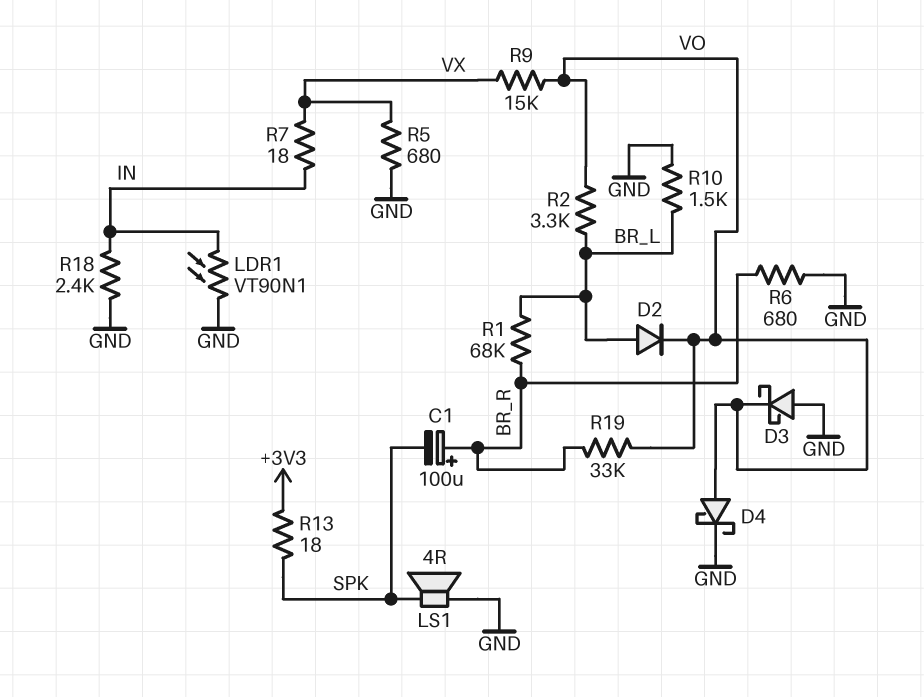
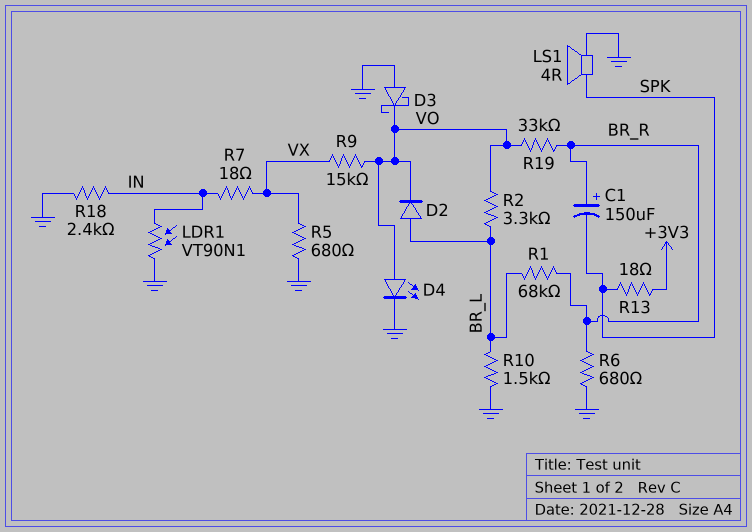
C1: 100uF (plus BR_R, minus SPK) -> 150uF (plus BR_R, minus SPK)
D4: schottky (A VO, K GND) -> LED (A VO, K GND)

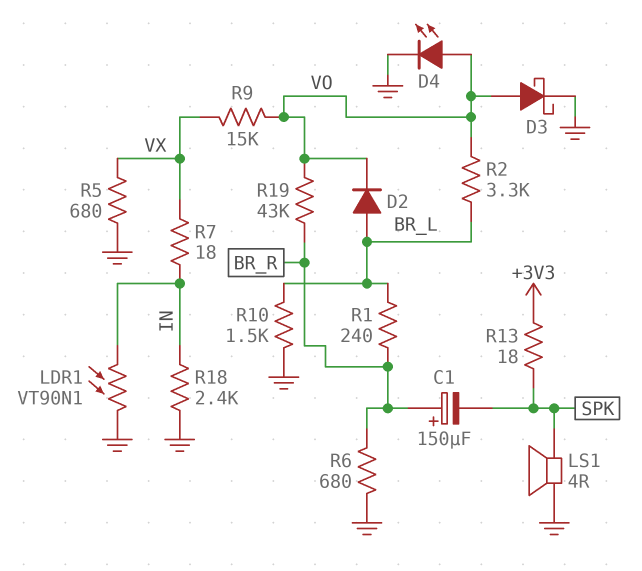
D3: schottky (A GND, K VO) -> schottky (A VO, K GND)
R1: 68k (BR_L, BR_R) -> 240 (BR_L, BR_R)
R19: 33k (BR_R, VO) -> 43k (BR_R, VO)

